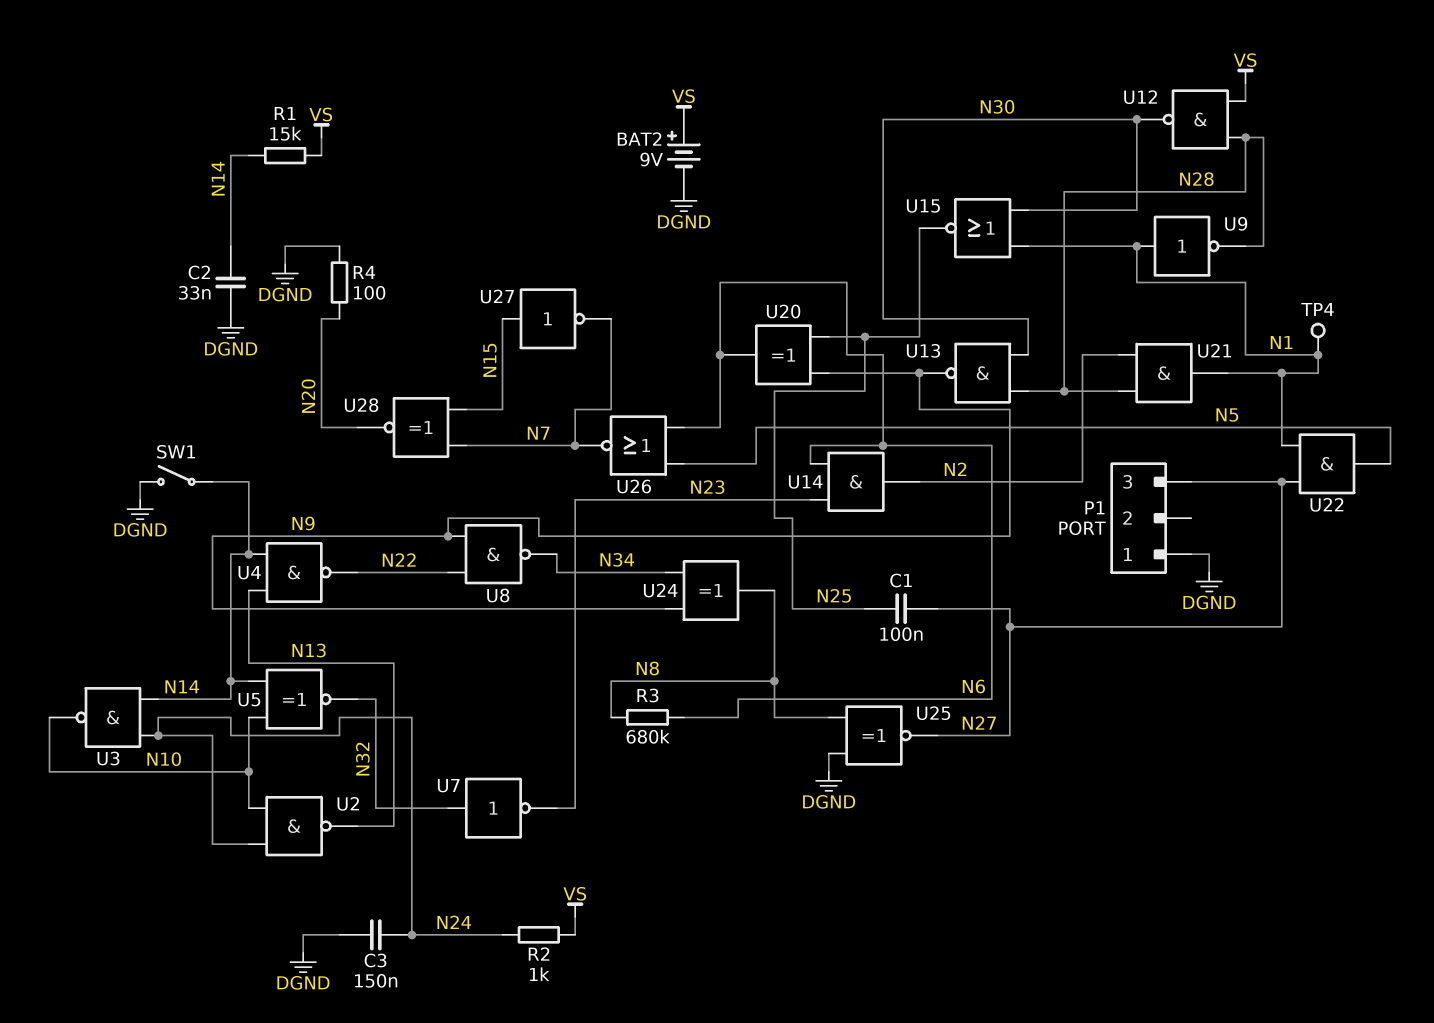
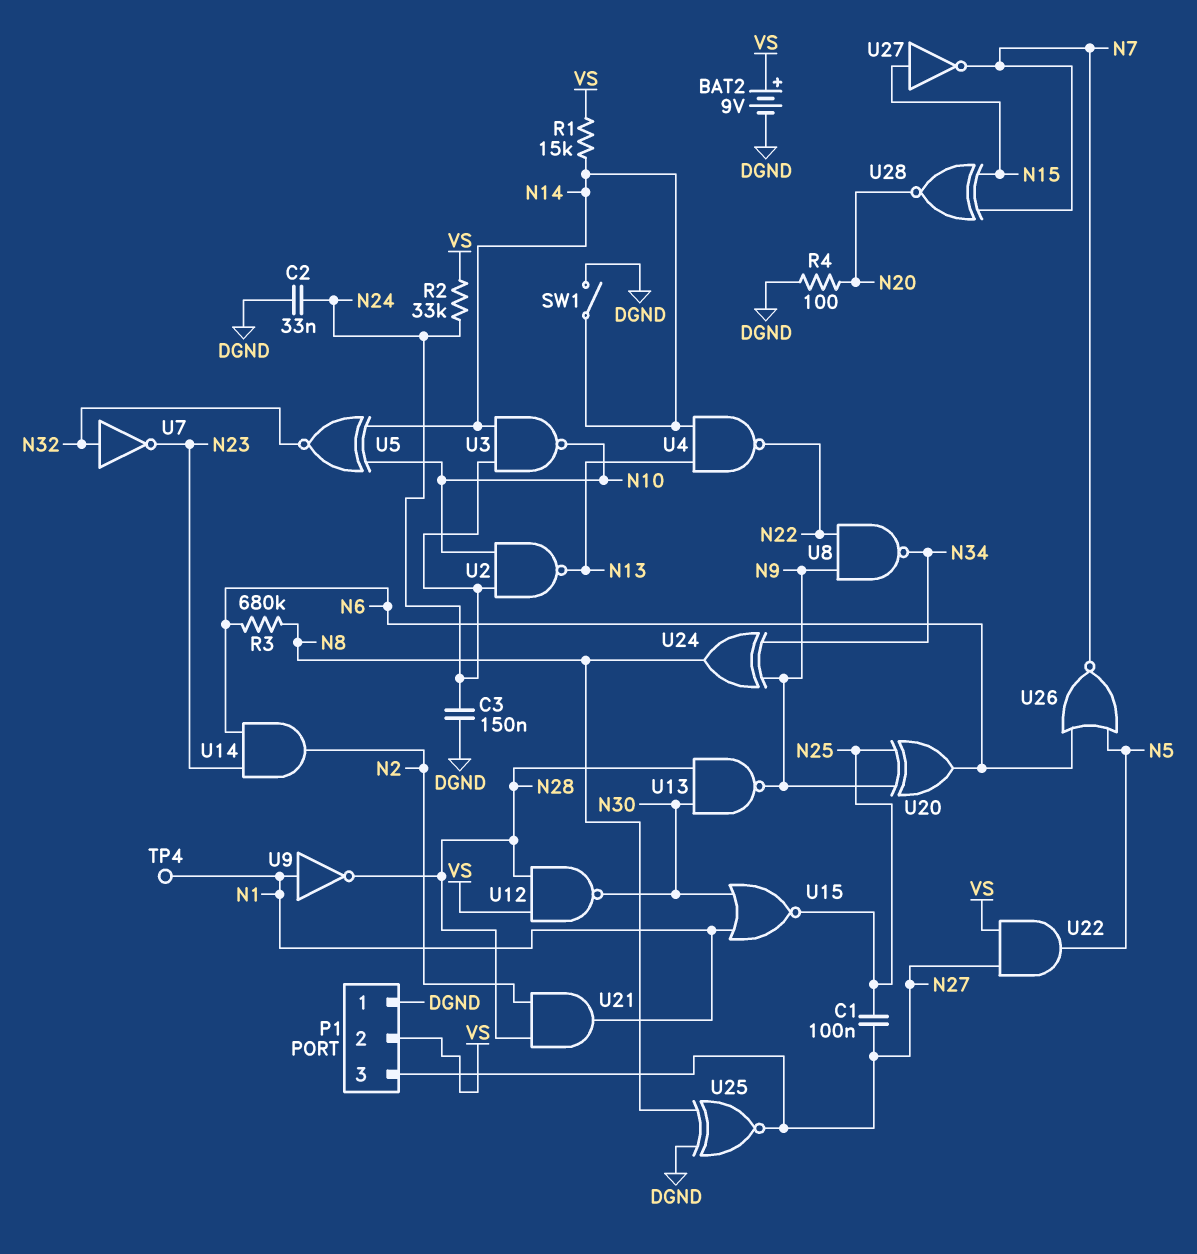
C2: 33nF (DGND, N14) -> 33nF (DGND, N24)
P1 pin 2: none -> VS
R2: 1k (N24, VS) -> 33k (N24, VS)
U22: AND (in N1, in N27, out N5) -> AND (in N27, in VS, out N5)

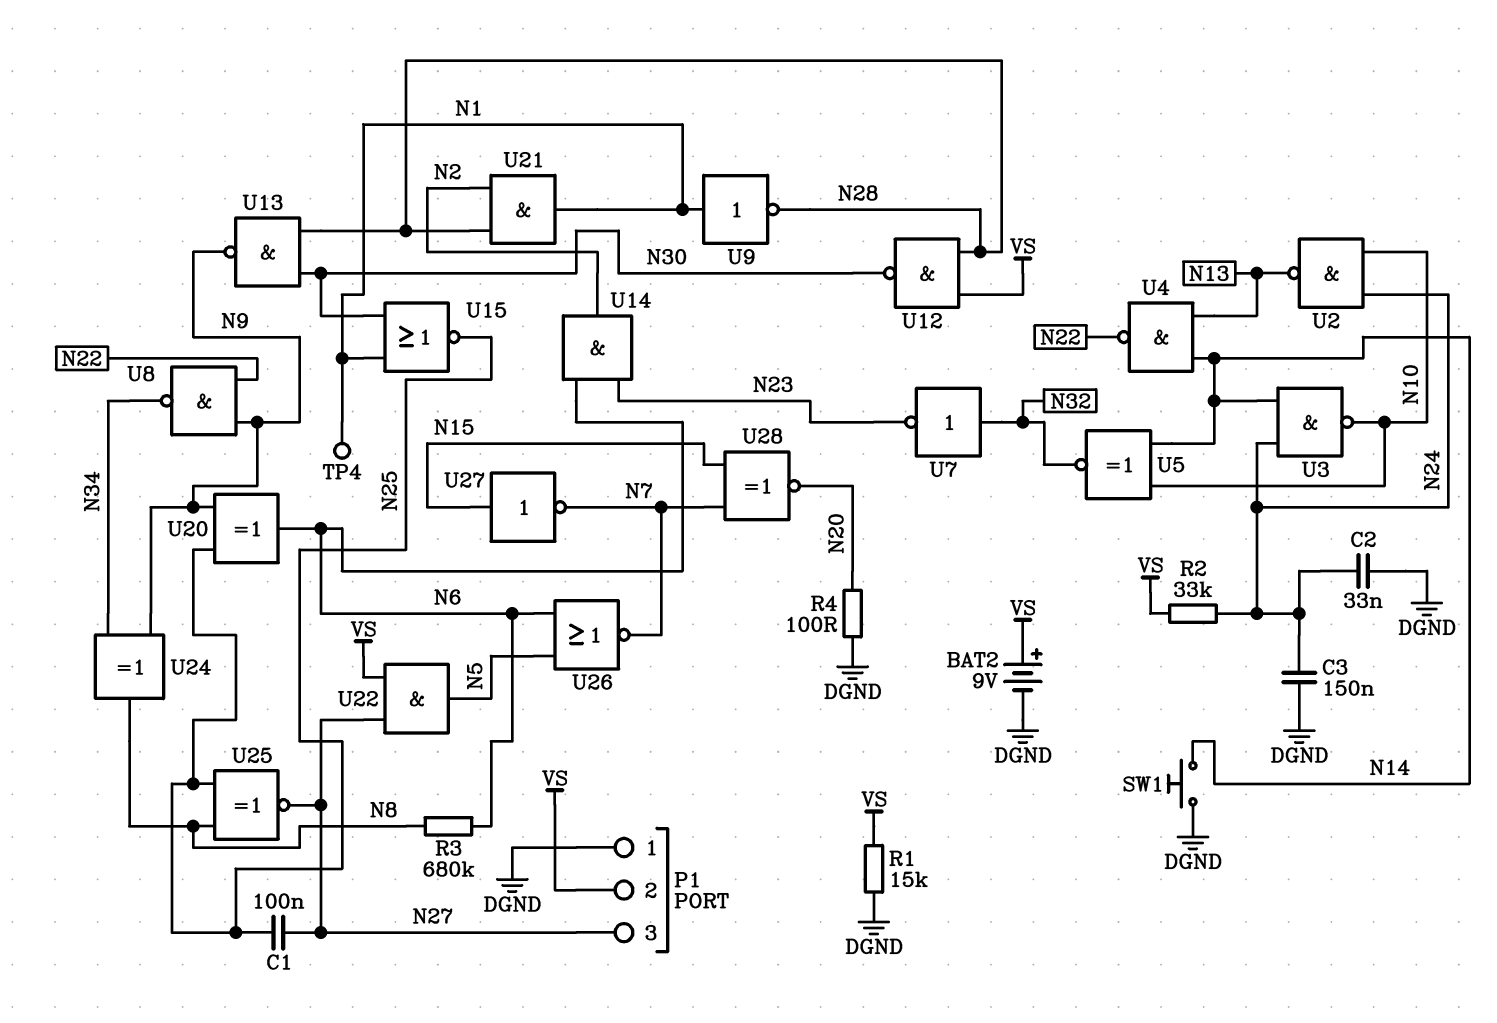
R1: 15k (N14, VS) -> 15k (DGND, VS)
SW1: switch (DGND, N14) -> button (DGND, N14)
U25: XNOR (in DGND, in N8, out N27) -> XNOR (in N8, in N25, out N27)

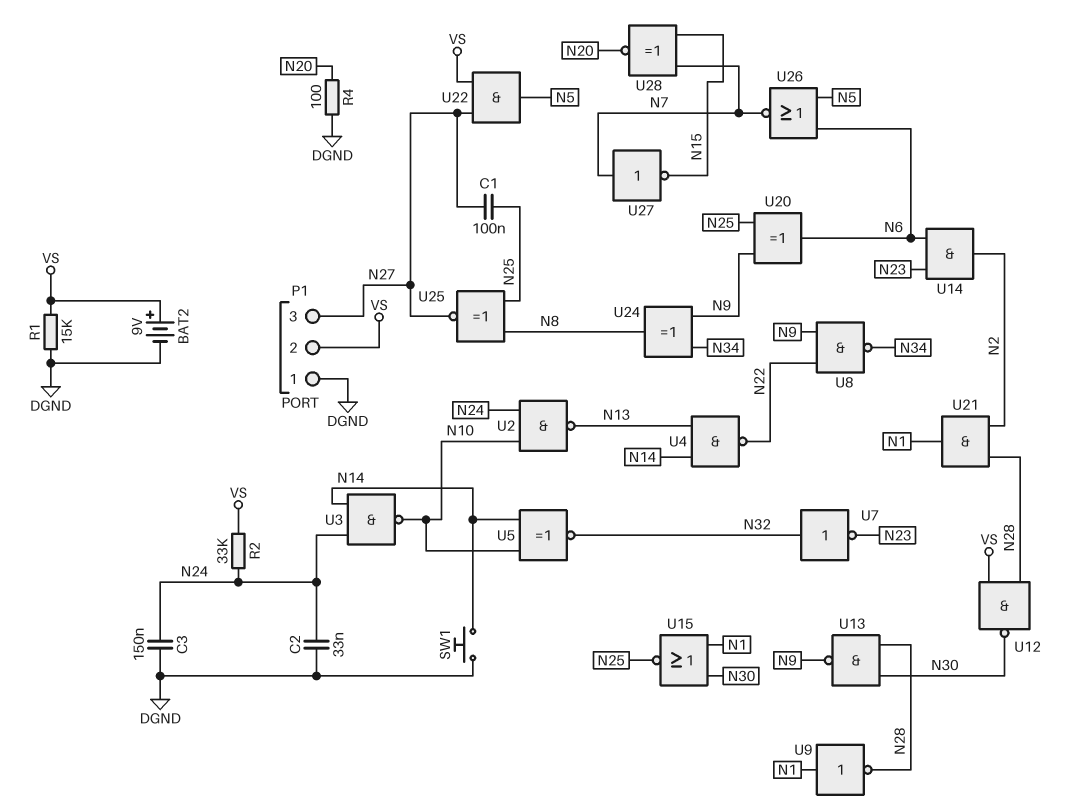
R3: 680k (N6, N8) -> none
TP4: test point (N1) -> none
U27: NOT (in N15, out N7) -> NOT (in N7, out N15)

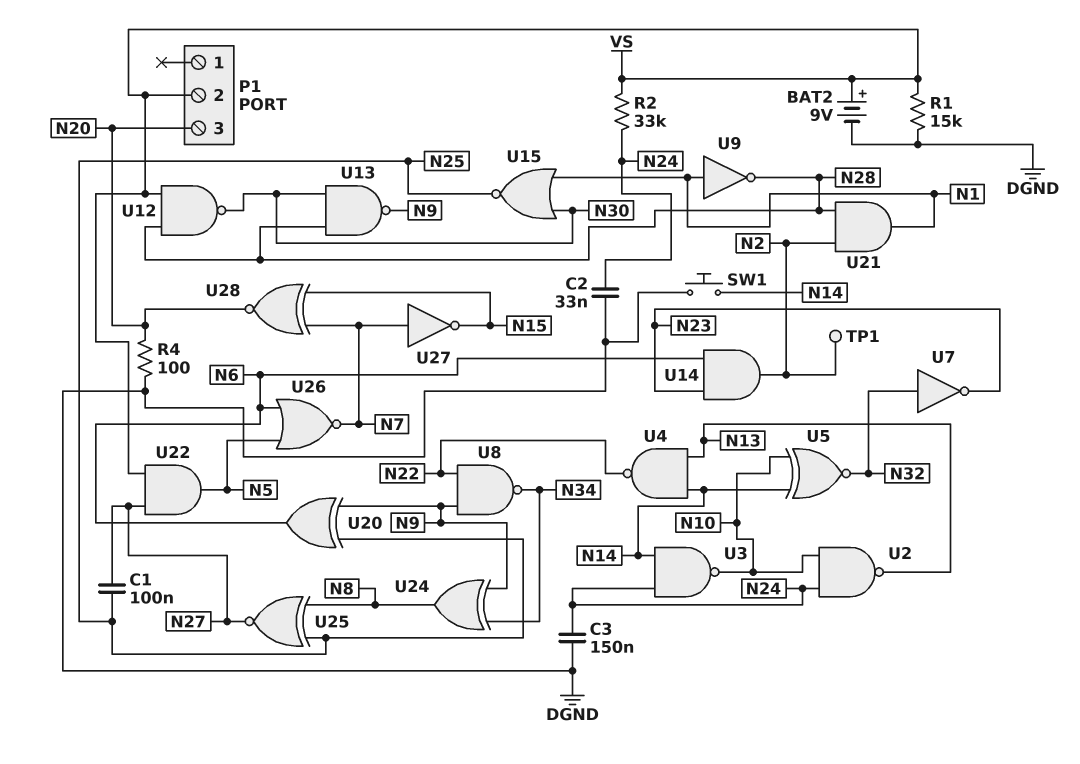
P1 pin 1: DGND -> none
P1 pin 3: N27 -> N20
TP1: none -> test point (N2)

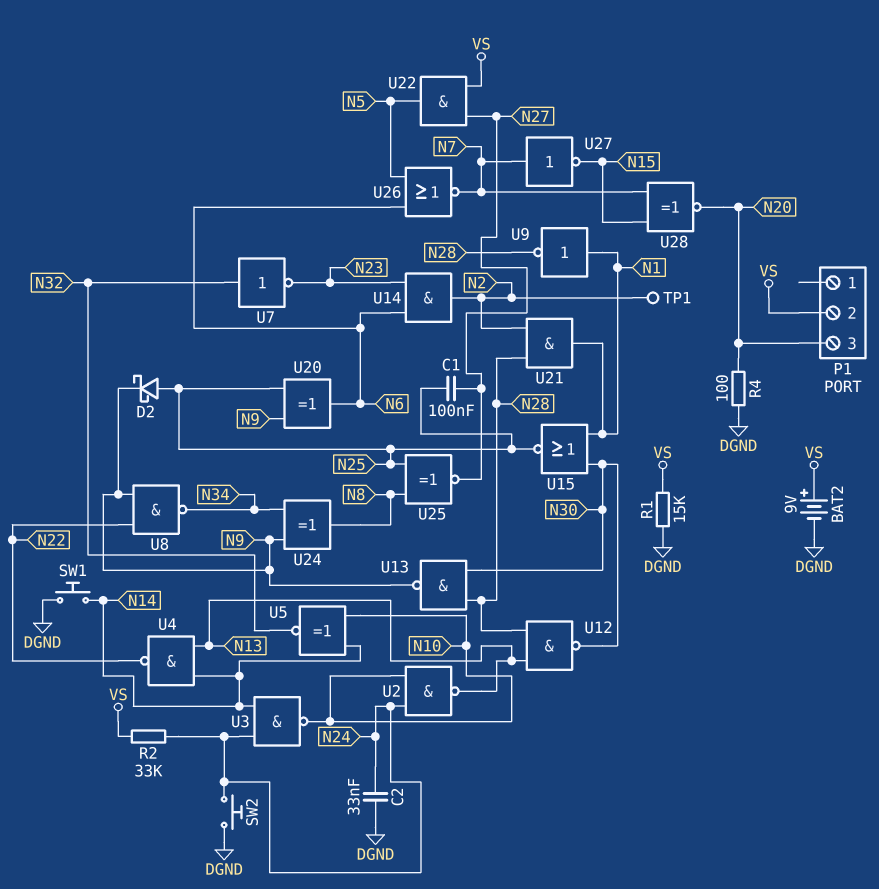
C3: 150nF (DGND, N24) -> none
D2: none -> schottky (A N25, K N9)
SW2: none -> button (DGND, N24)
U12: NAND (in N28, in VS, out N30) -> NAND (in N13, in N28, out N30)

